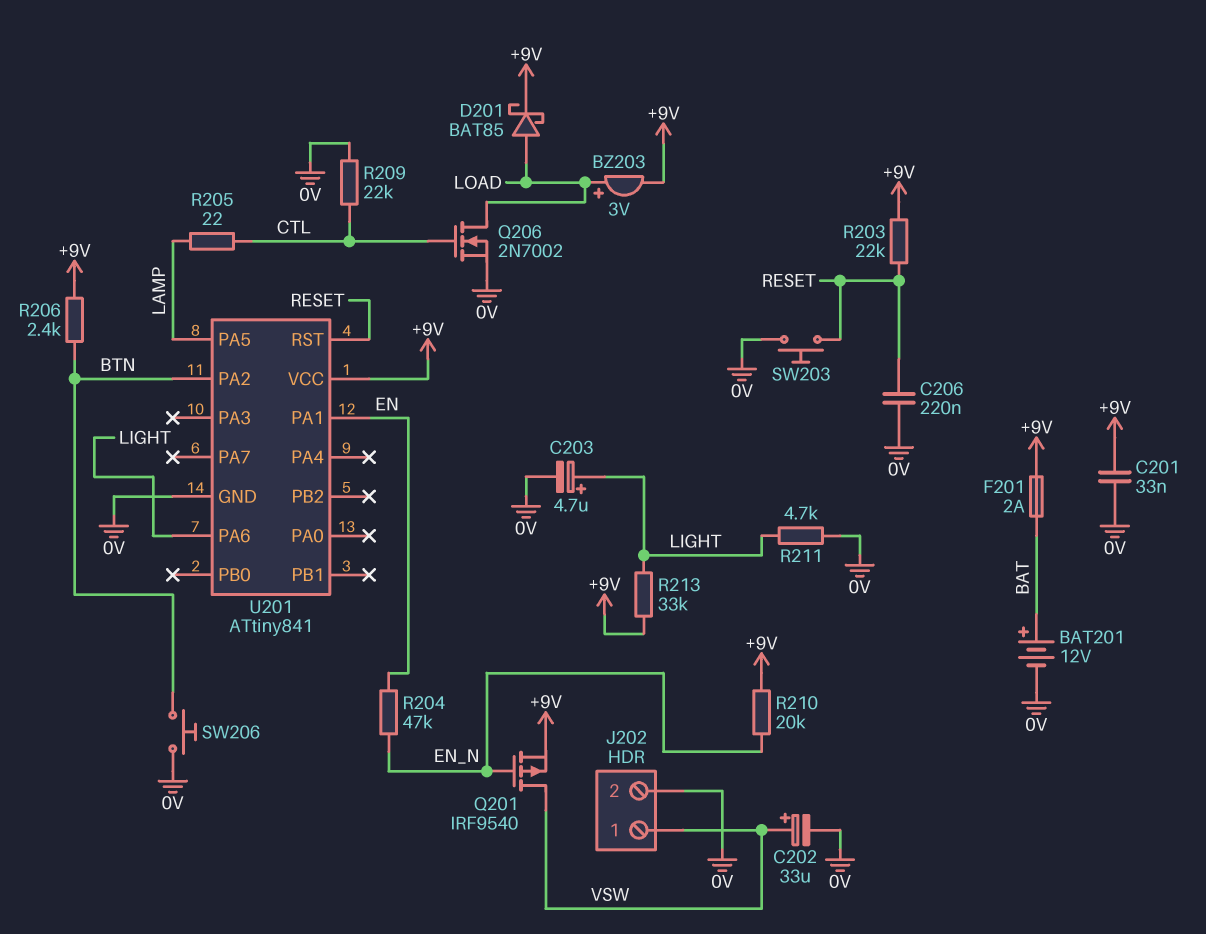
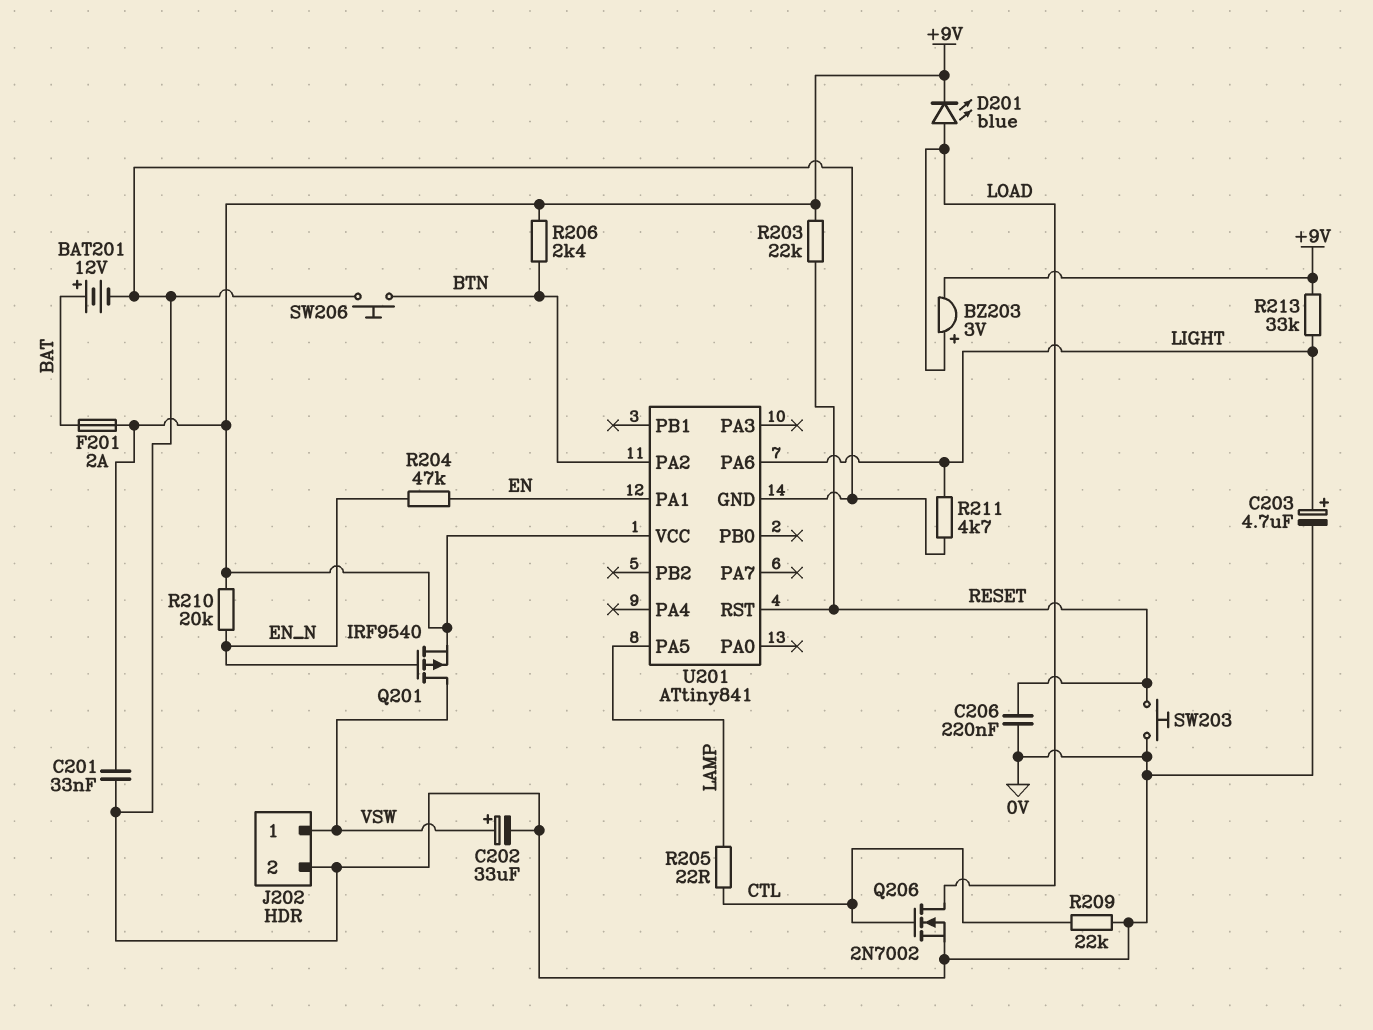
D201: schottky BAT85 (A LOAD, K +9V) -> LED blue (A LOAD, K +9V)

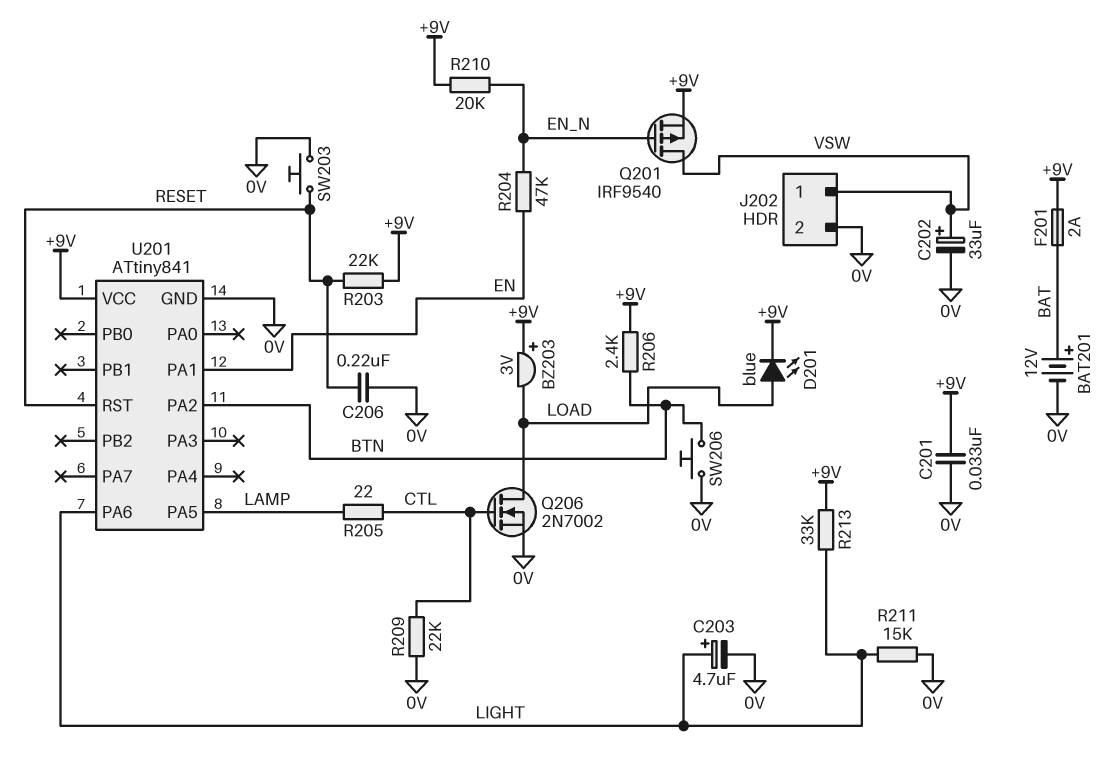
BZ203: buzzer 3V (plus LOAD, minus +9V) -> buzzer 3V (plus +9V, minus LOAD)
R211: 4.7k (0V, LIGHT) -> 15k (0V, LIGHT)

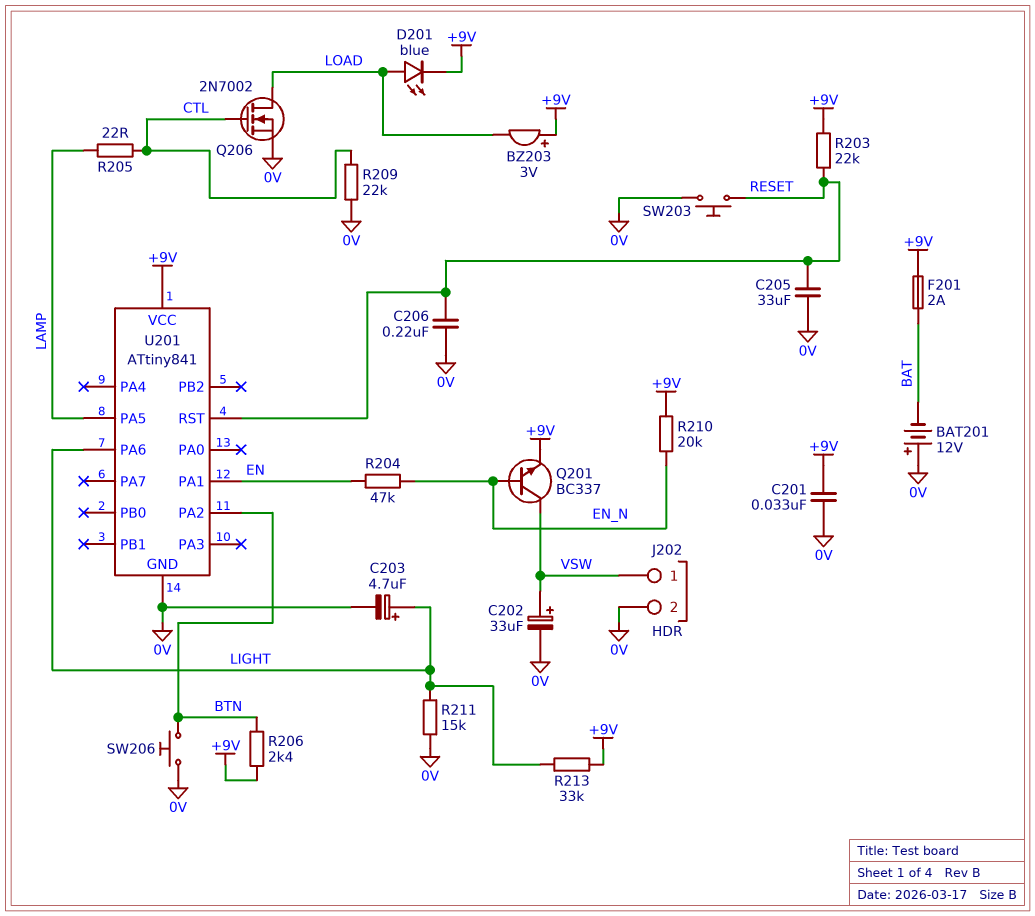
BAT201: 12V (plus BAT, minus 0V) -> 12V (plus 0V, minus BAT)
C205: none -> 33uF (0V, RESET)
Q201: PMOS IRF9540 (G EN_N, D VSW, S +9V) -> NPN BC337 (B EN_N, C VSW, E +9V)

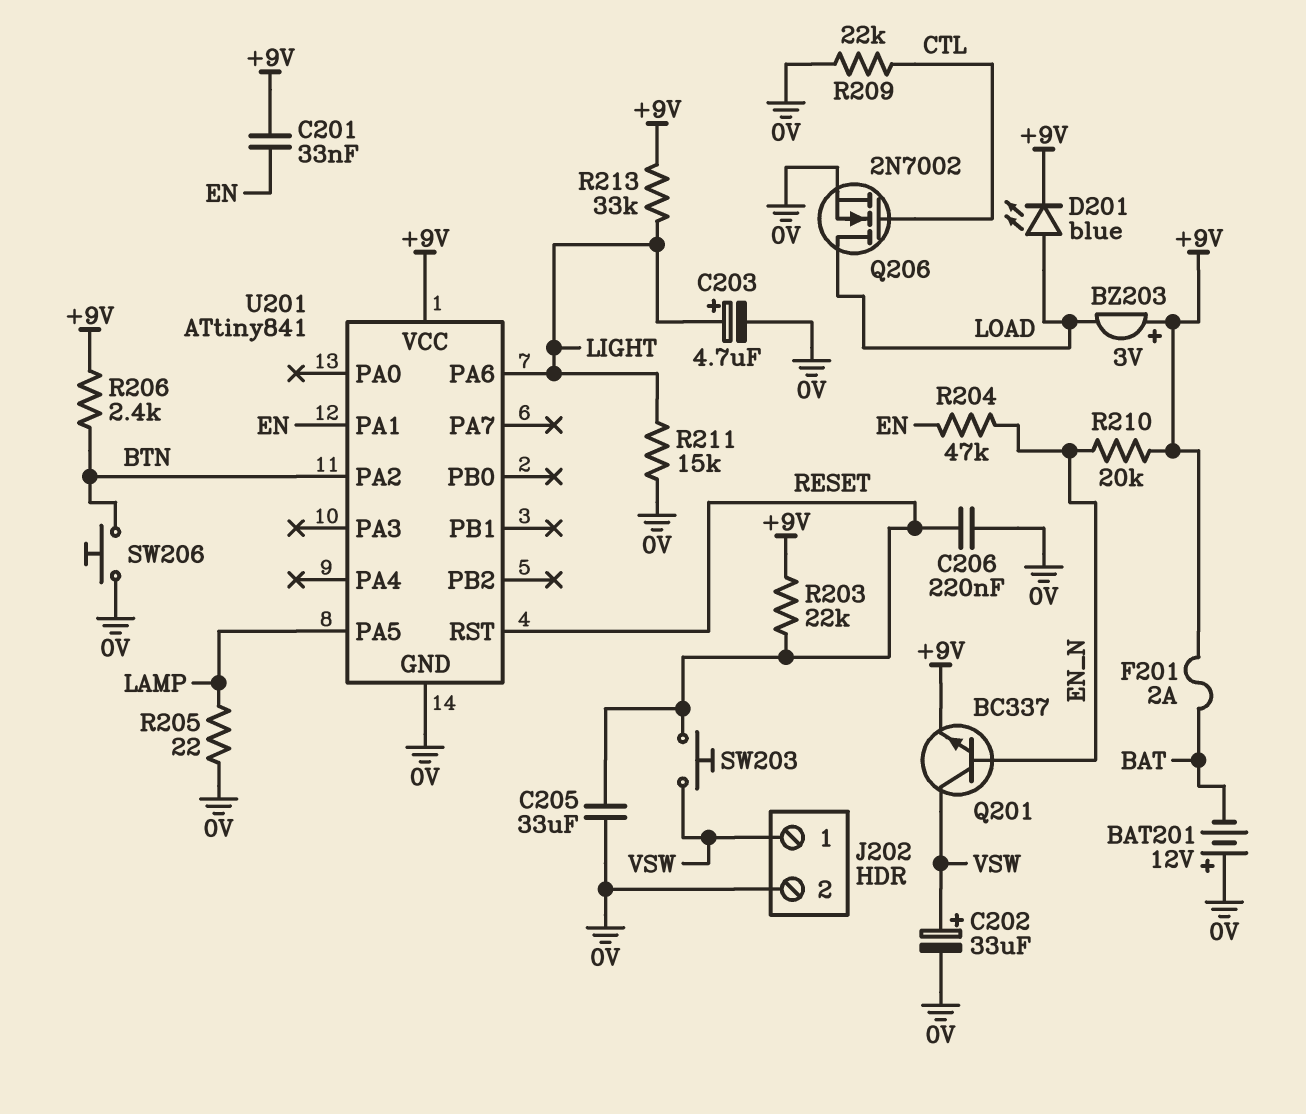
C201: 33nF (+9V, 0V) -> 33nF (+9V, EN)
R205: 22 (CTL, LAMP) -> 22 (0V, LAMP)
SW203: button (0V, RESET) -> button (RESET, VSW)

